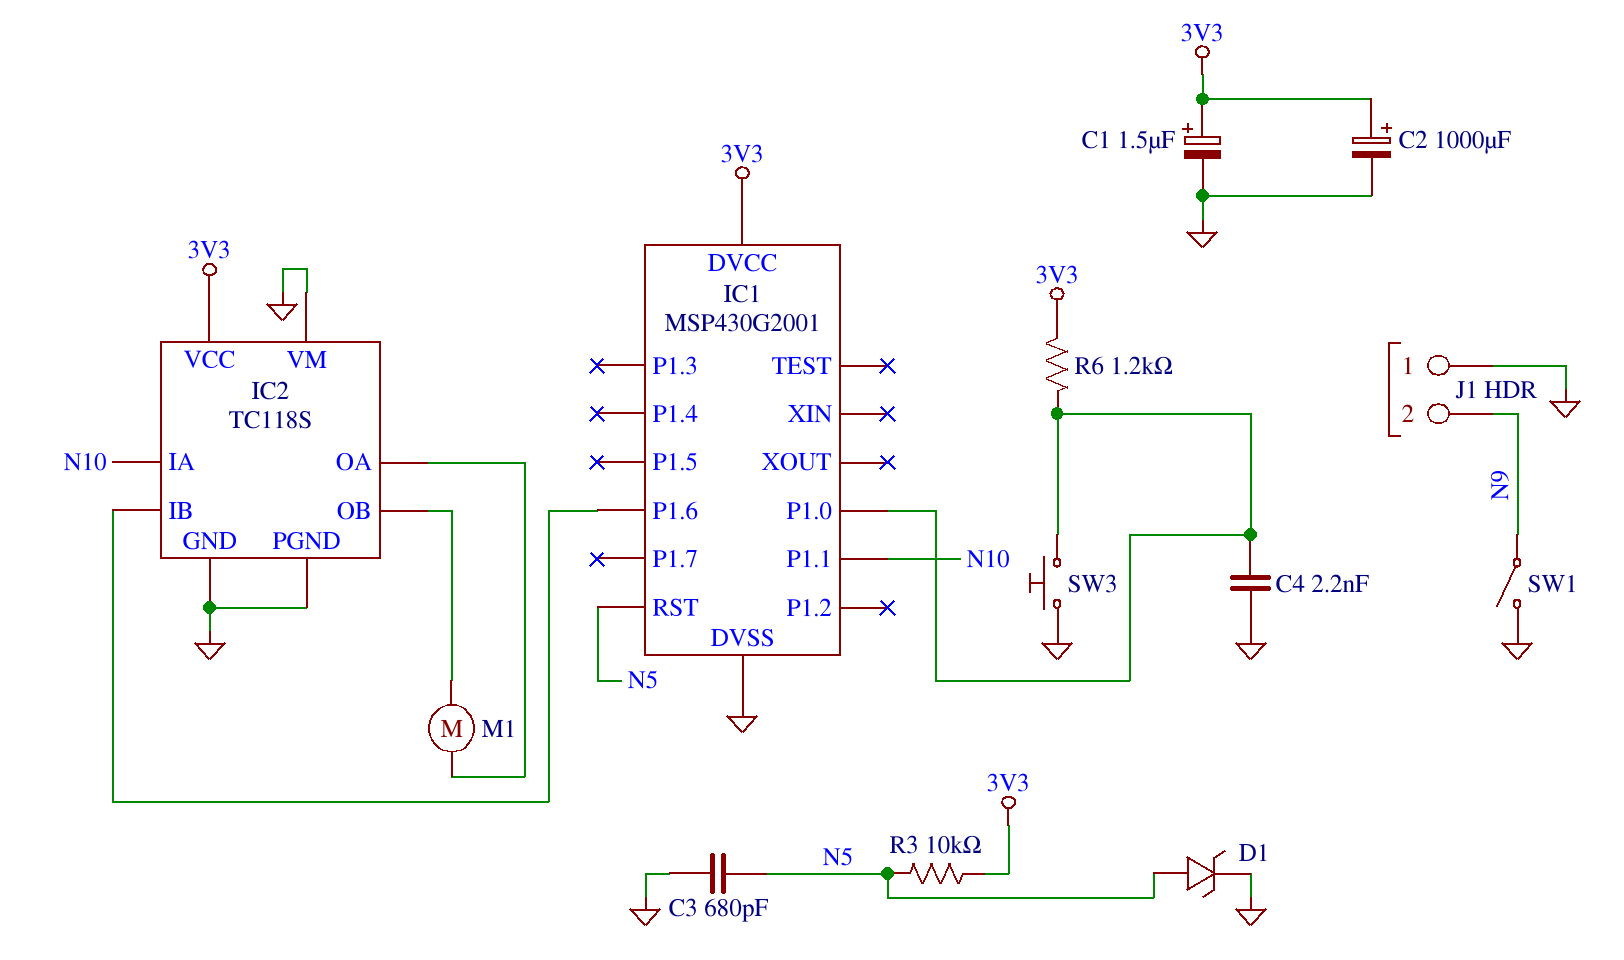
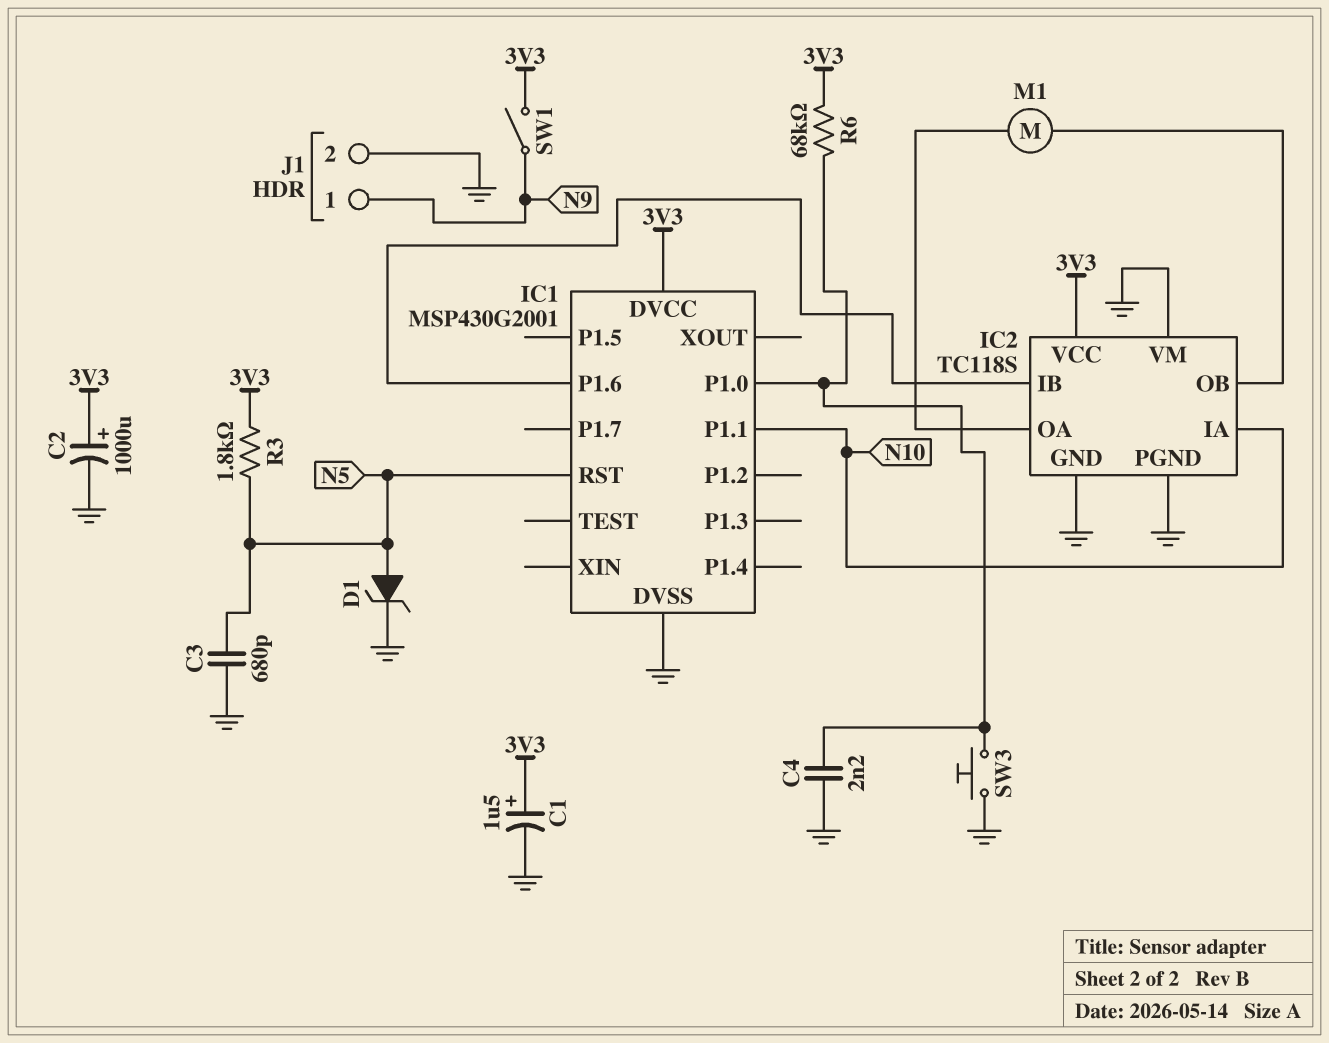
J1 pin 1: GND -> N9
J1 pin 2: N9 -> GND
R3: 10k (3V3, N5) -> 1.8k (3V3, N5)
R6: 1.2k (3V3, IC1/P1.0) -> 68k (3V3, IC1/P1.0)
SW1: switch (GND, N9) -> switch (3V3, N9)

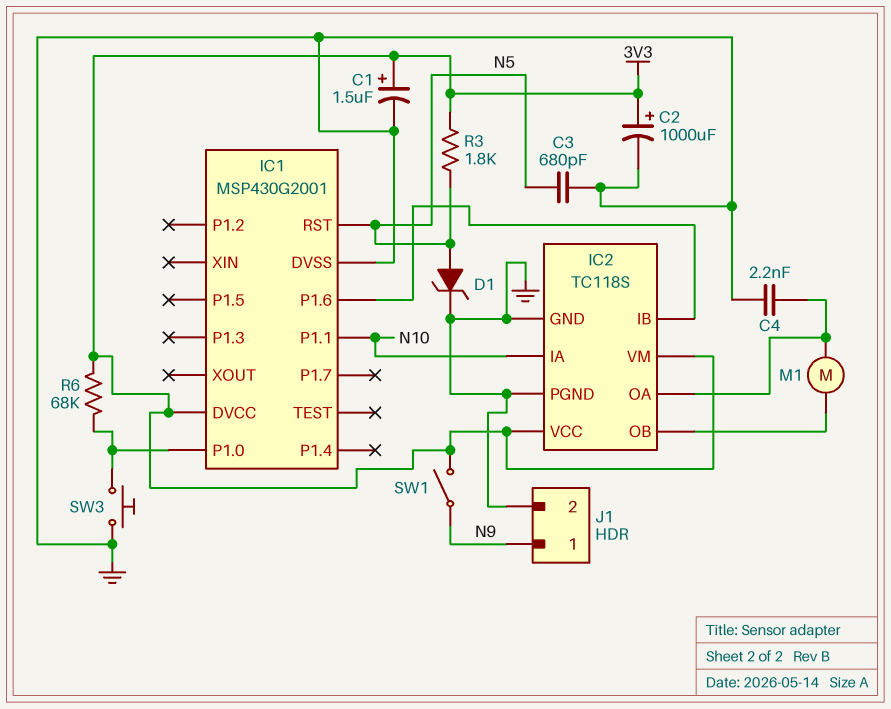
C4: 2.2nF (GND, IC1/P1.0) -> 2.2nF (GND, IC2/OA)
IC2 pin VM: GND -> 3V3

